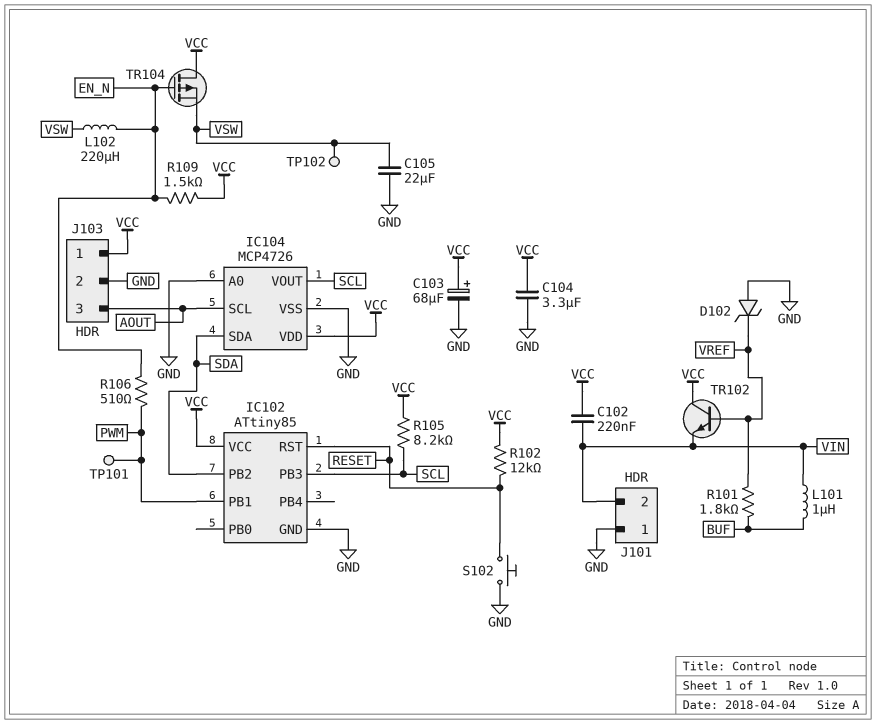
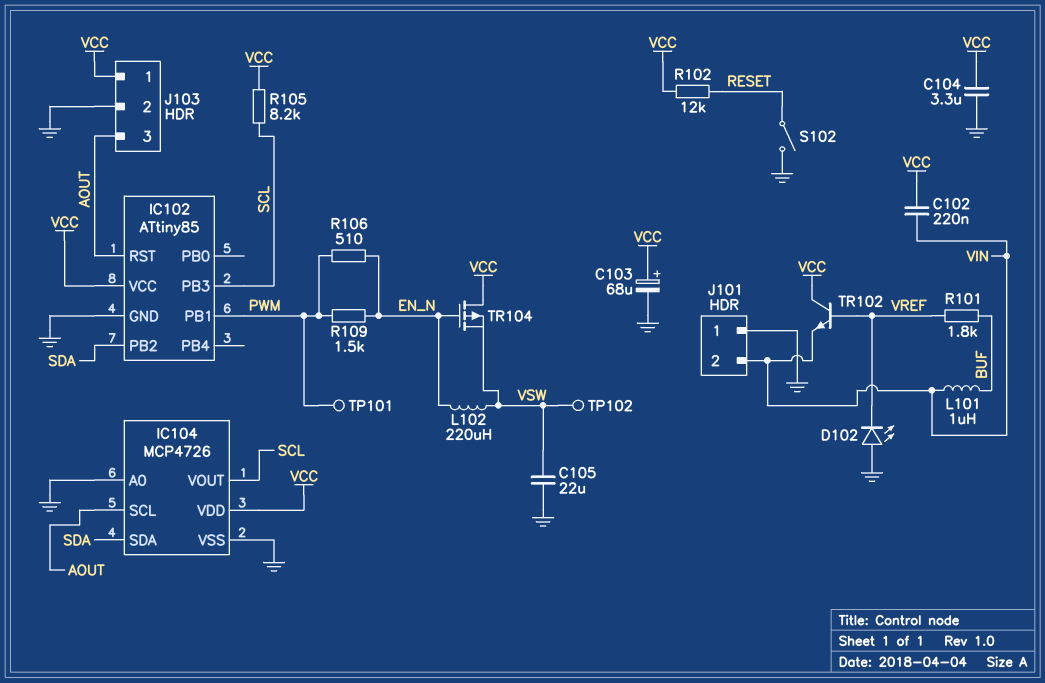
D102: zener (A GND, K VREF) -> LED (A GND, K VREF)
IC102 pin RST: RESET -> AOUT
R109: 1.5k (EN_N, VCC) -> 1.5k (EN_N, PWM)
S102: button (GND, RESET) -> switch (GND, RESET)

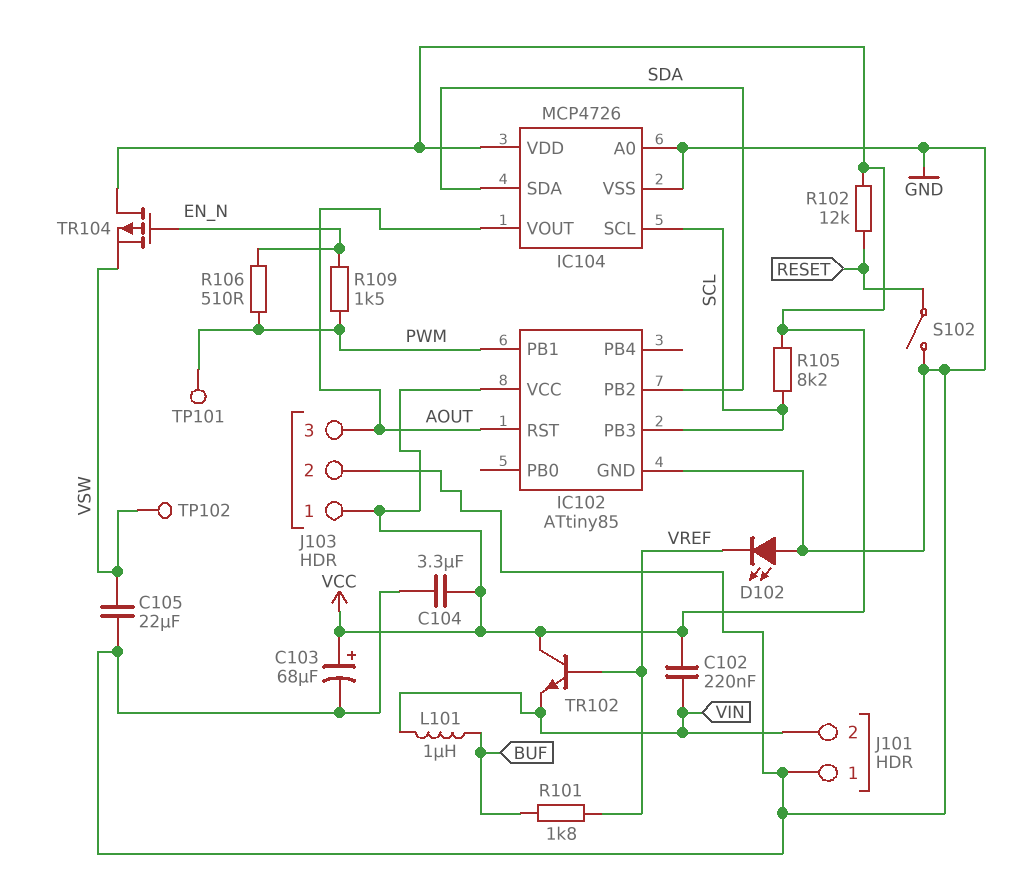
IC104 pin SCL: AOUT -> SCL
IC104 pin VOUT: SCL -> AOUT
L102: 220uH (EN_N, VSW) -> none

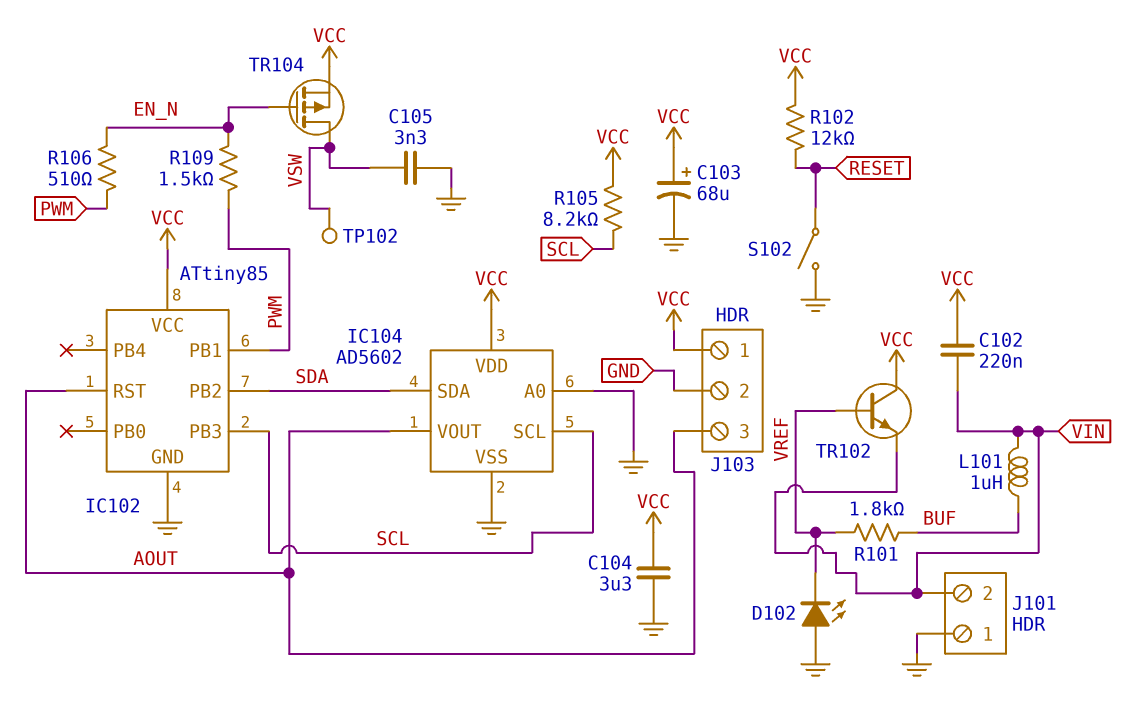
C105: 22uF (GND, VSW) -> 3.3nF (GND, VSW)
IC104: MCP4726 -> AD5602
TP101: test point (PWM) -> none
TR104: PMOS (G EN_N, D VCC, S VSW) -> PMOS (G EN_N, D VSW, S VCC)

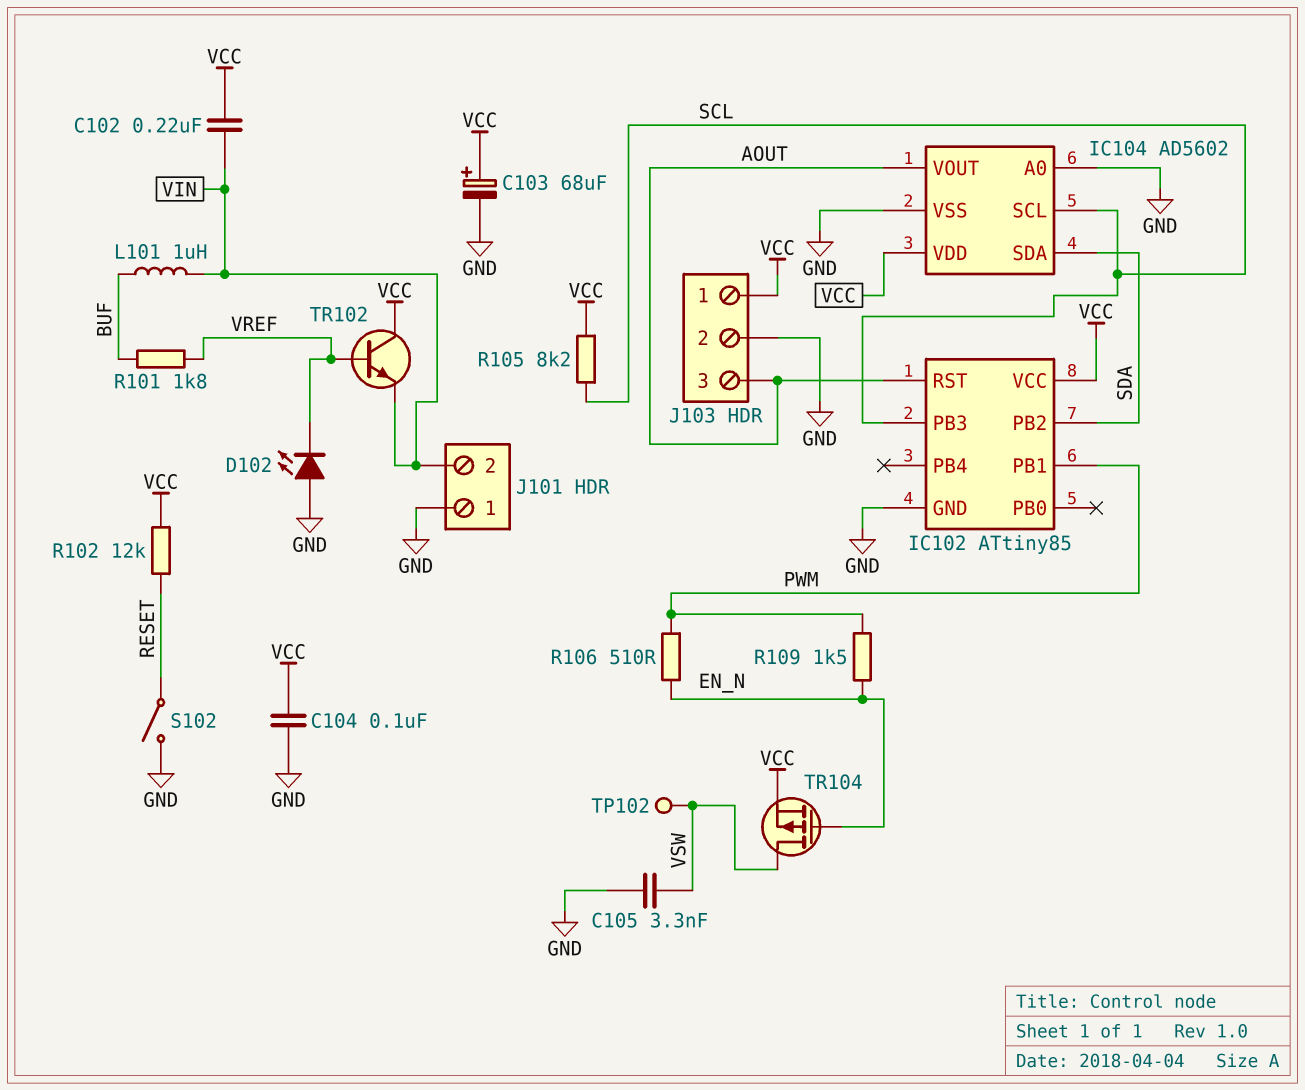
C104: 3.3uF (GND, VCC) -> 100nF (GND, VCC)

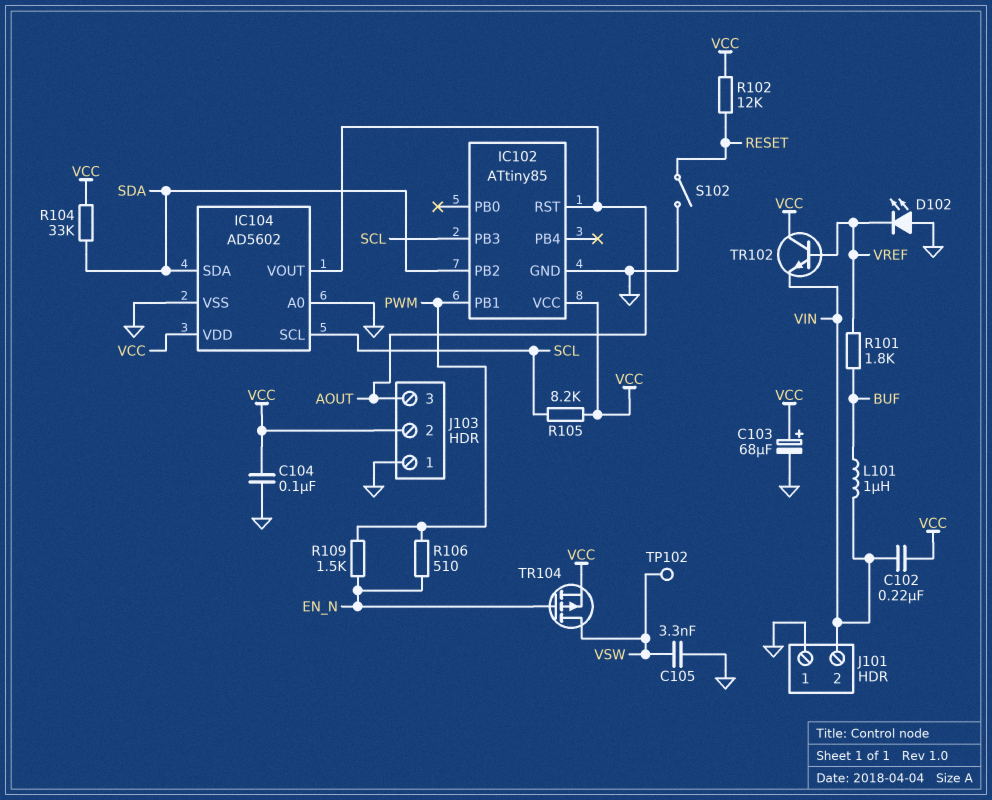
J103 pin 1: VCC -> GND
J103 pin 2: GND -> VCC
R104: none -> 33k (SDA, VCC)

